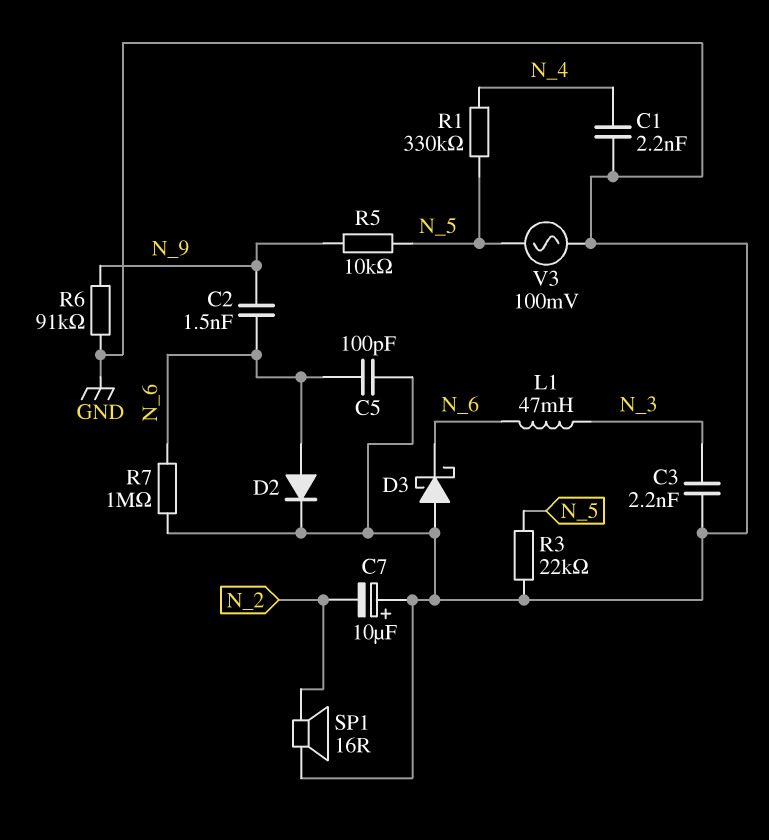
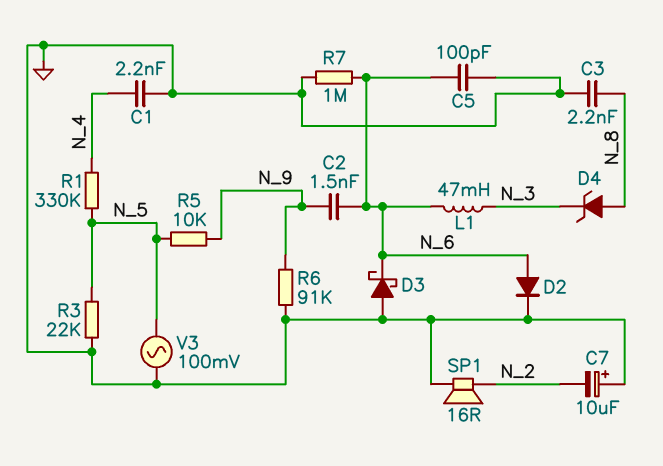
C3: 2.2nF (GND, N_3) -> 2.2nF (GND, N_8)
D4: none -> zener (A N_8, K N_3)

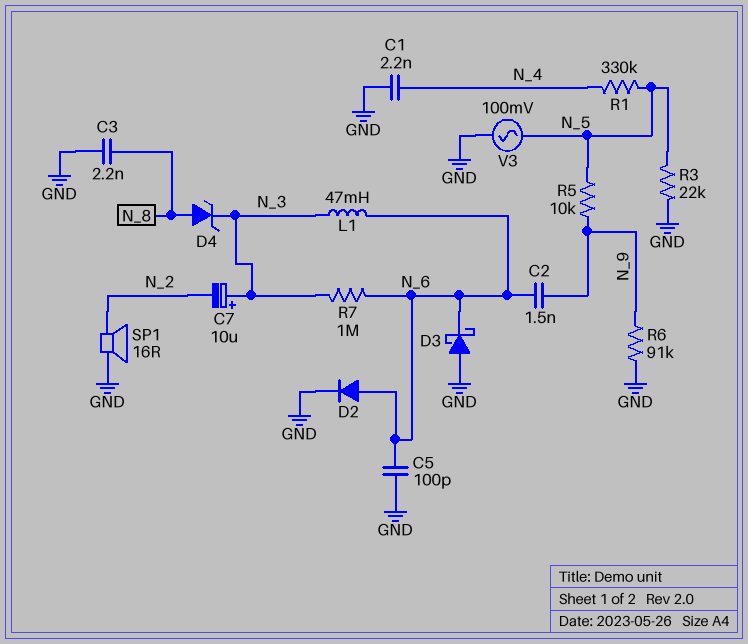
C7: 10uF (plus GND, minus N_2) -> 10uF (plus N_3, minus N_2)
R7: 1M (GND, N_6) -> 1M (N_3, N_6)

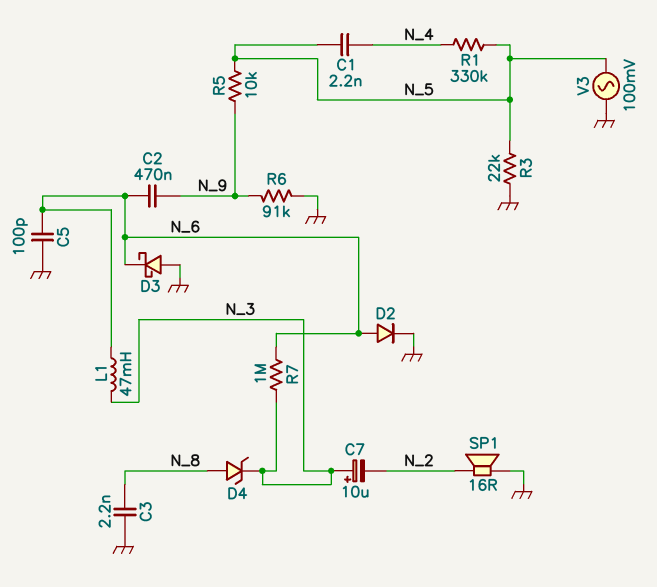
C1: 2.2nF (GND, N_4) -> 2.2nF (N_4, N_5)
C2: 1.5nF (N_6, N_9) -> 470nF (N_6, N_9)

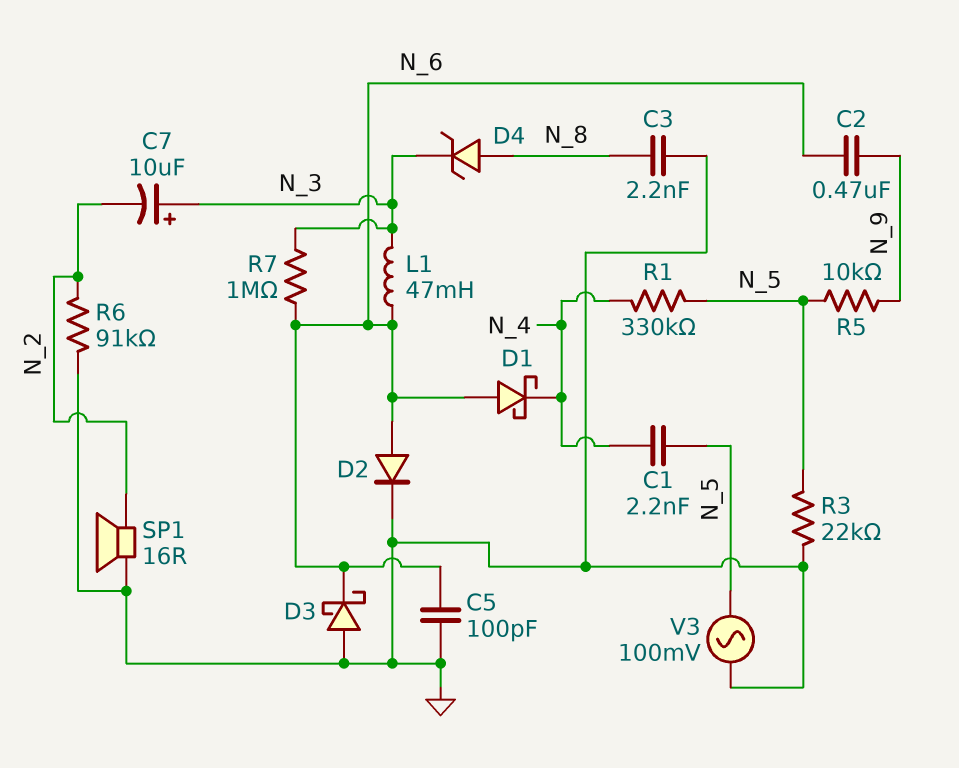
D1: none -> schottky (A N_6, K N_4)
R6: 91k (GND, N_9) -> 91k (GND, N_2)

